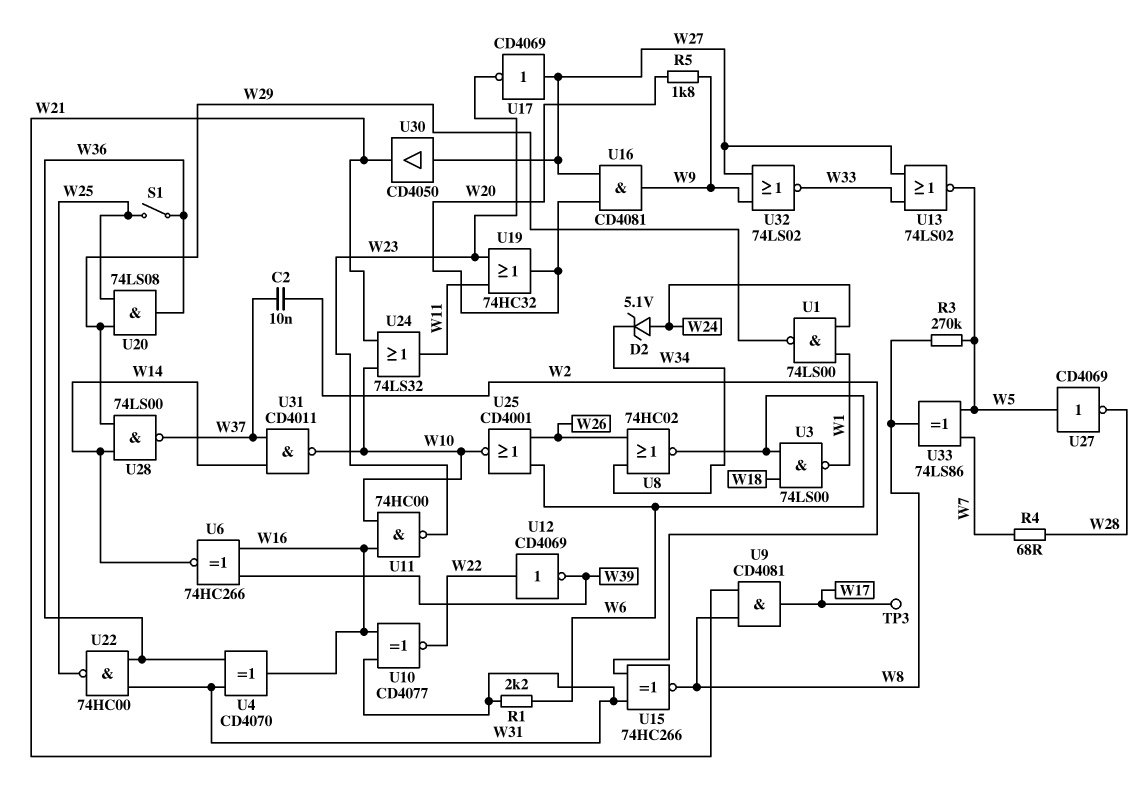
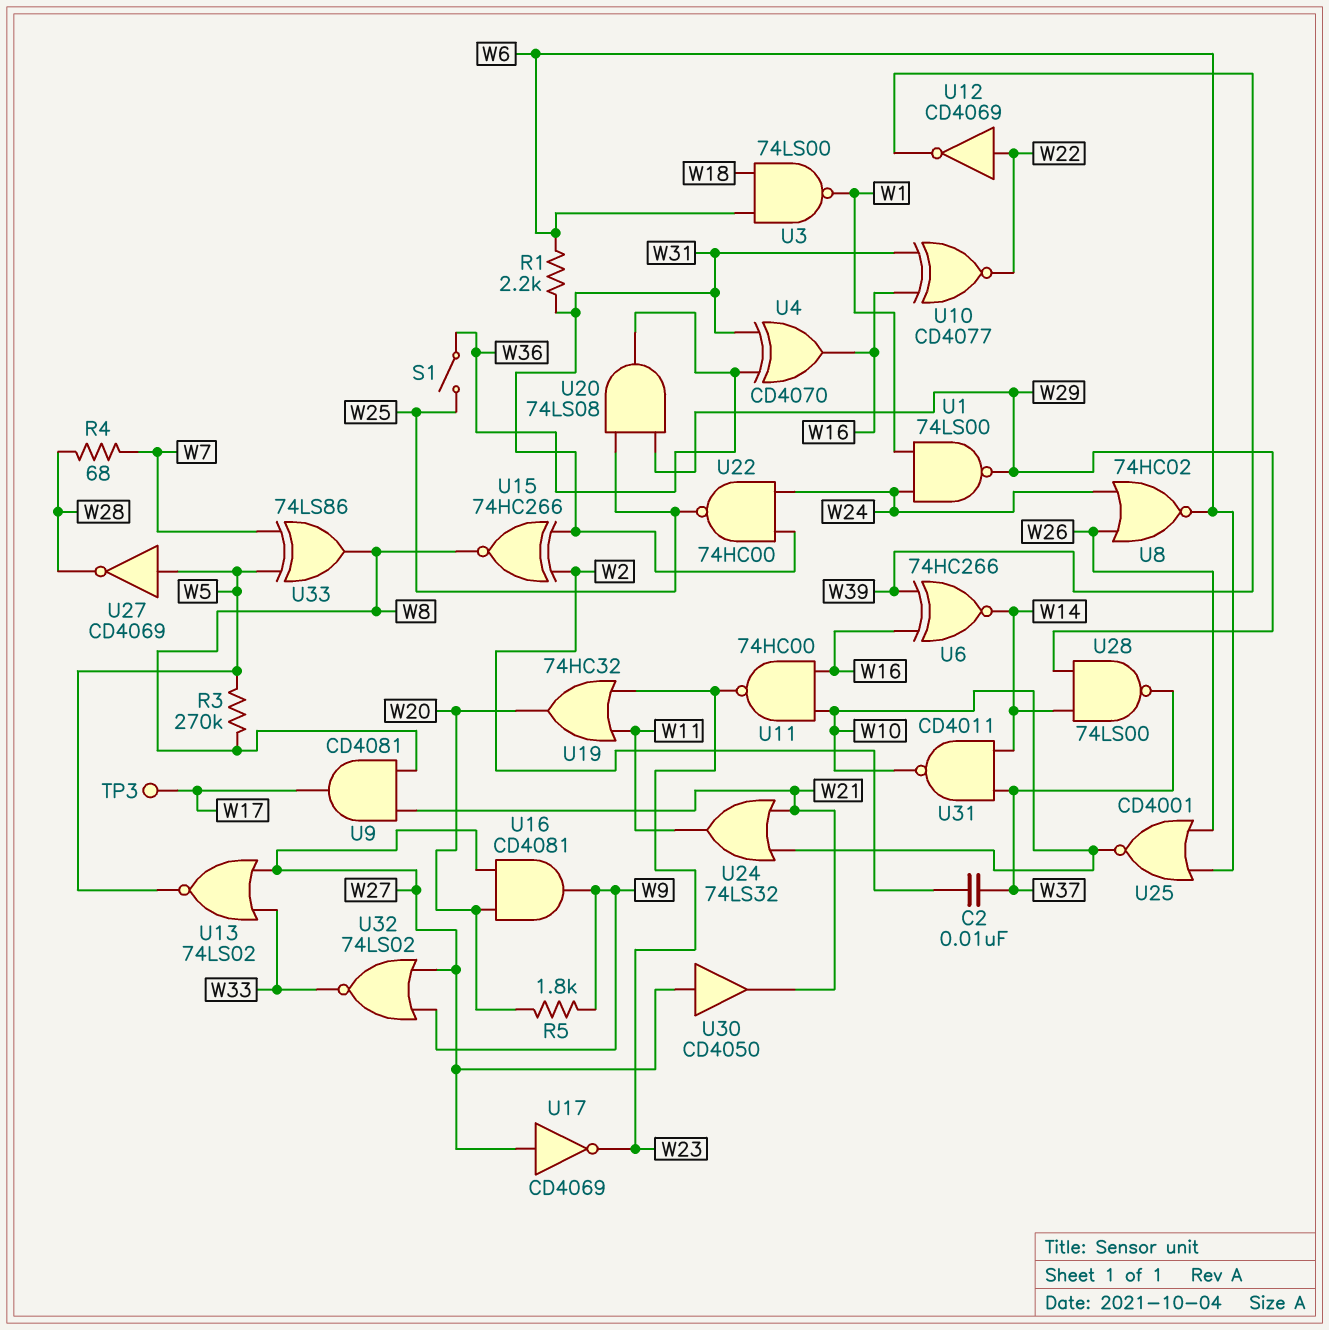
D2: zener 5.1V (A W24, K W34) -> none
U8: NOR 74HC02 (in W26, in W34, out W6) -> NOR 74HC02 (in W24, in W26, out W6)
U22: NAND 74HC00 (in W31, in W36, out W25) -> NAND 74HC00 (in W24, in W31, out W25)

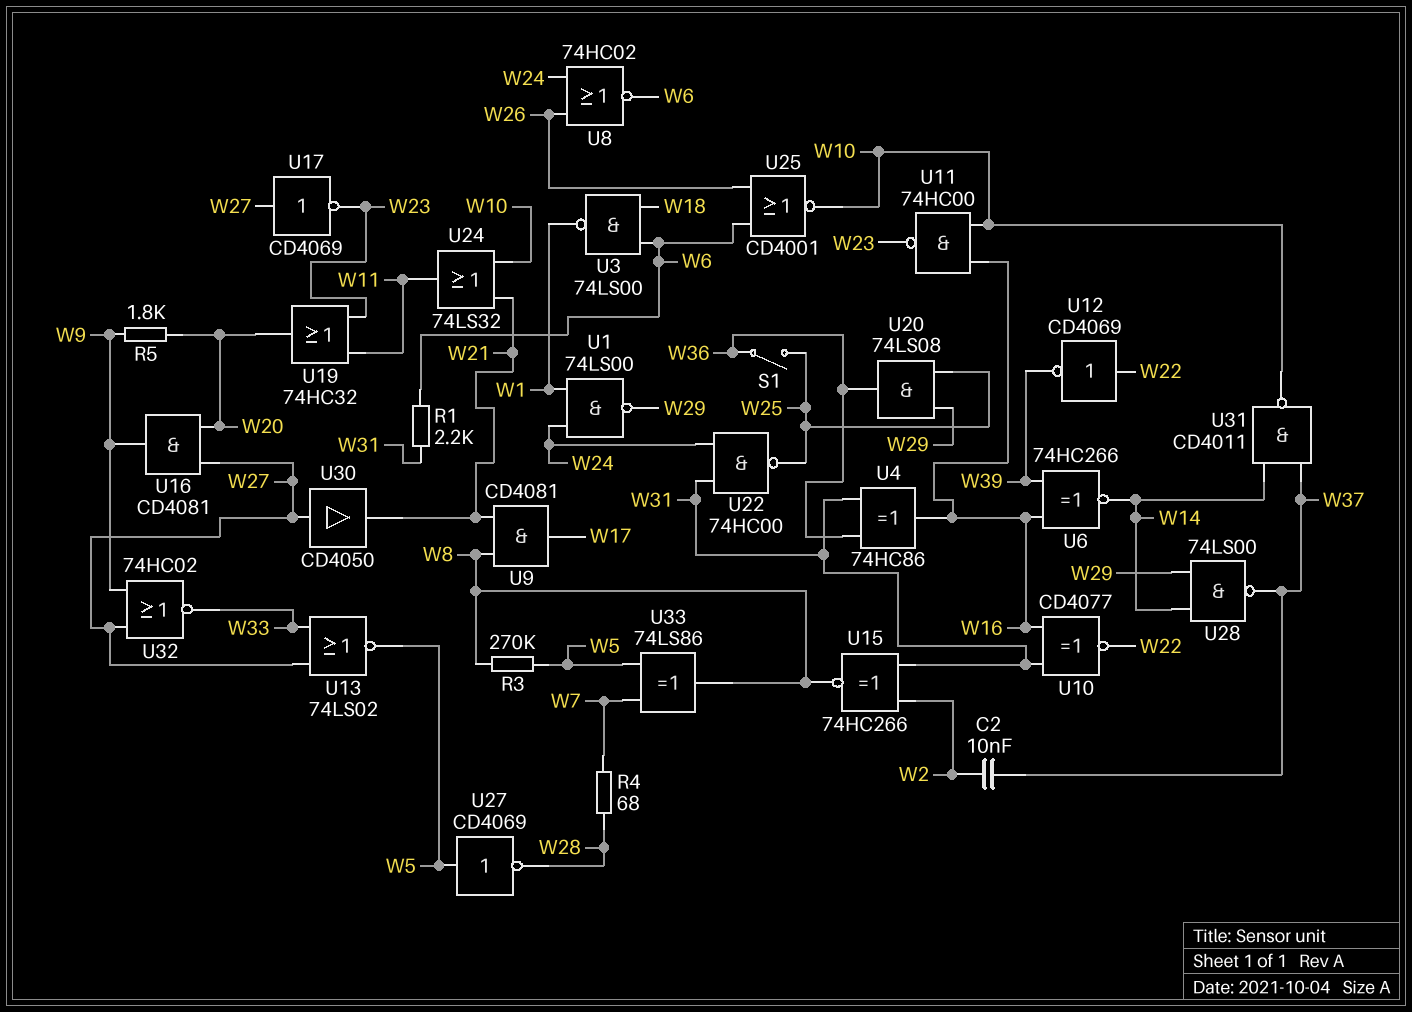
TP3: test point (W17) -> none
U4: XOR CD4070 (in W31, in W36, out W16) -> XOR 74HC86 (in W31, in W36, out W16)
U32: NOR 74LS02 (in W9, in W27, out W33) -> NOR 74HC02 (in W9, in W27, out W33)

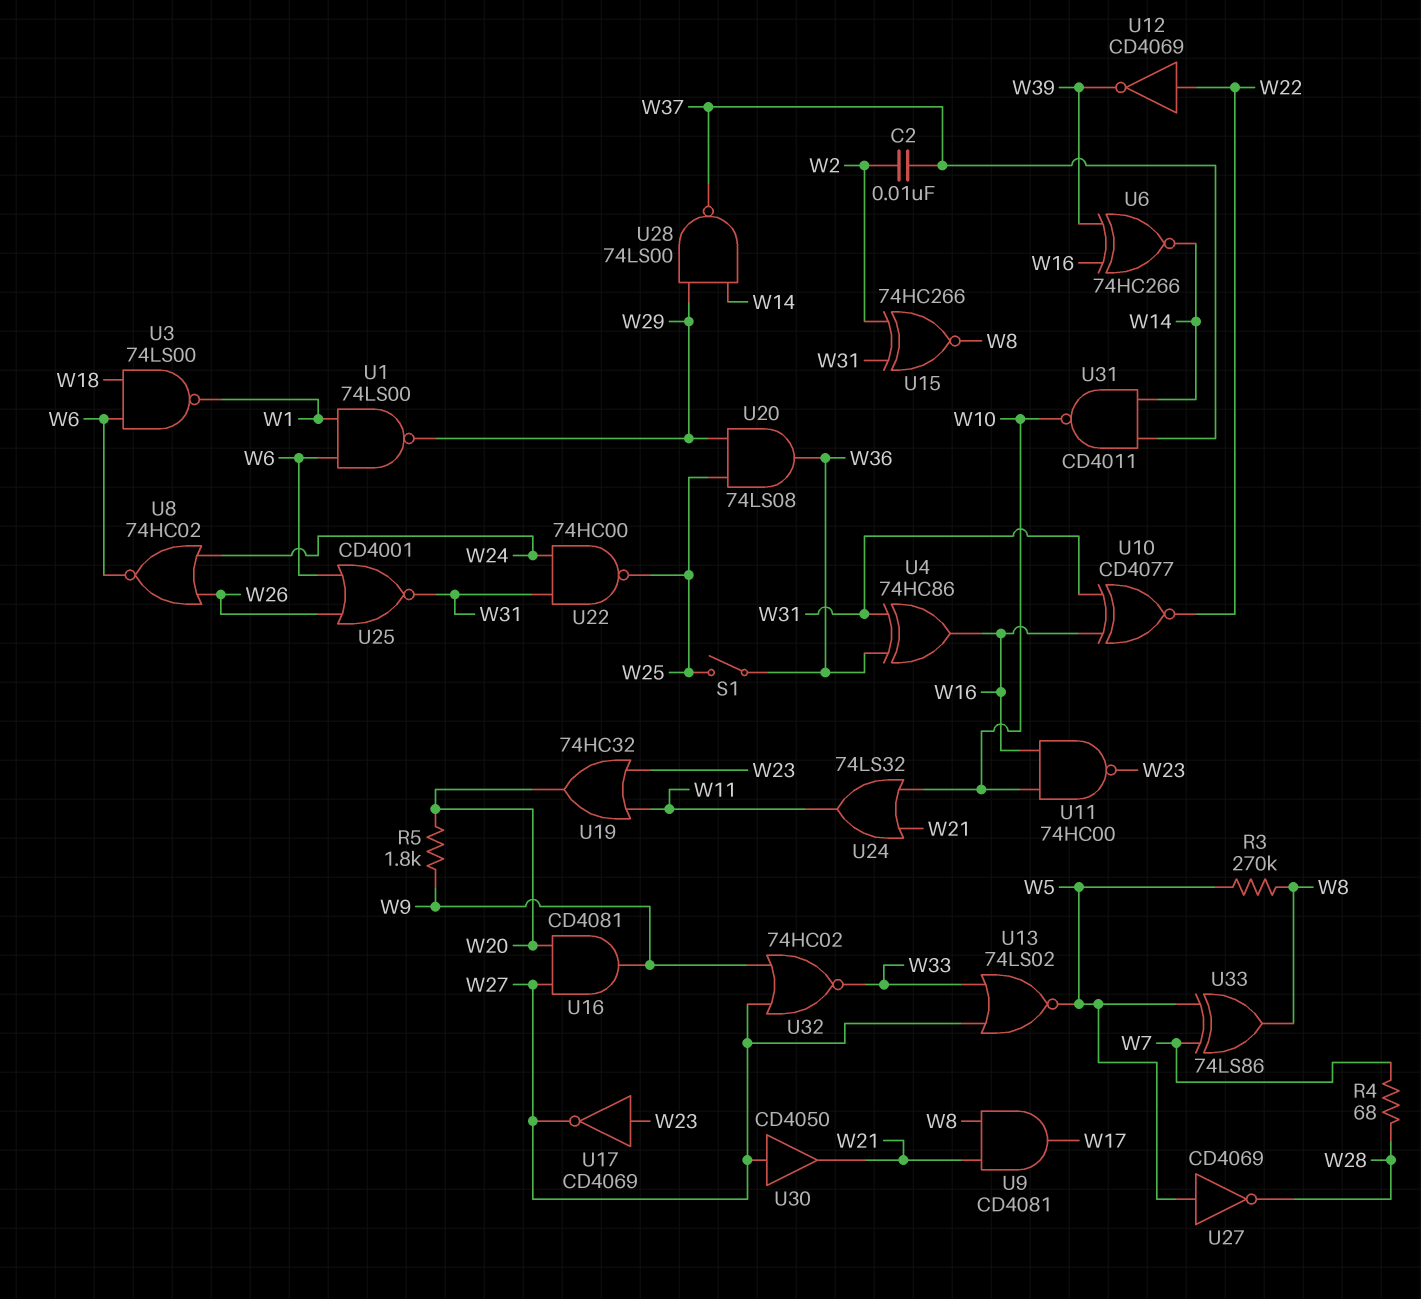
R1: 2.2k (W6, W31) -> none
U1: NAND 74LS00 (in W1, in W24, out W29) -> NAND 74LS00 (in W1, in W6, out W29)
U17: NOT CD4069 (in W27, out W23) -> NOT CD4069 (in W23, out W27)
U25: NOR CD4001 (in W6, in W26, out W10) -> NOR CD4001 (in W6, in W26, out W31)

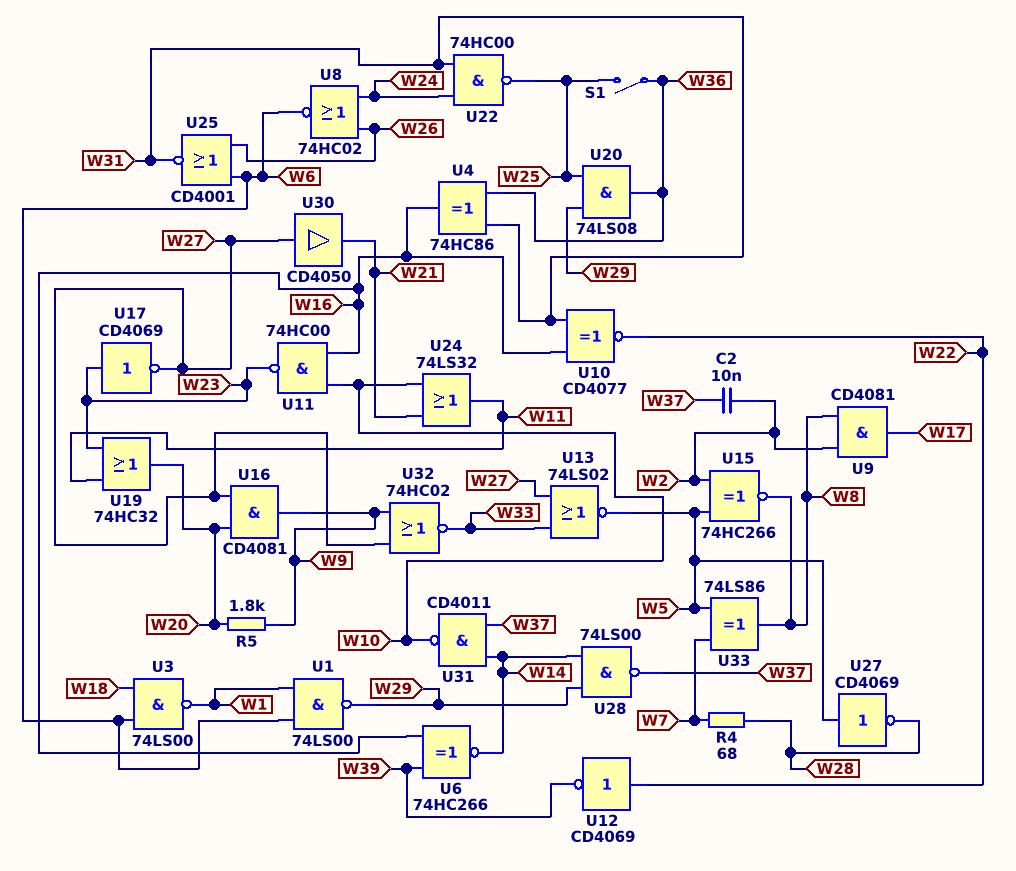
R3: 270k (W5, W8) -> none
U9: AND CD4081 (in W8, in W21, out W17) -> AND CD4081 (in W2, in W8, out W17)
U15: XNOR 74HC266 (in W2, in W31, out W8) -> XNOR 74HC266 (in W2, in W5, out W8)

